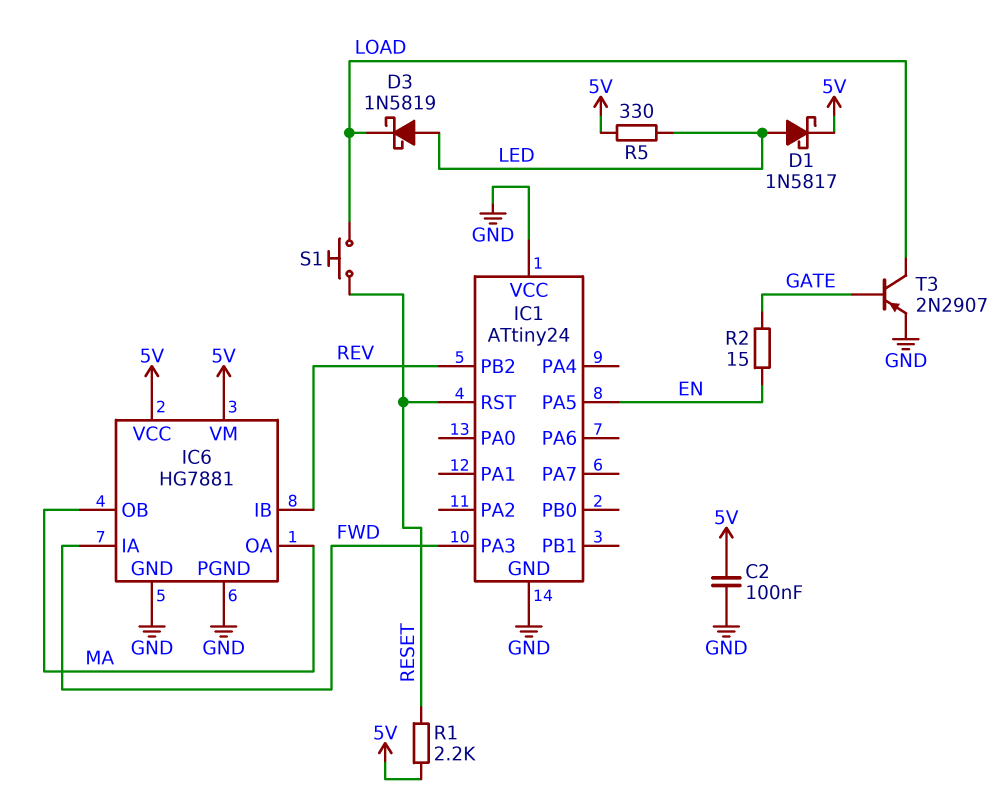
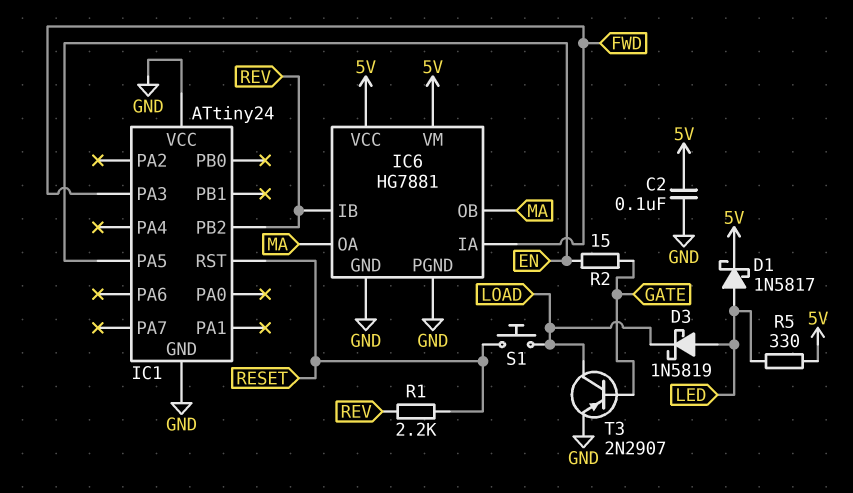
R1: 2.2k (5V, RESET) -> 2.2k (RESET, REV)

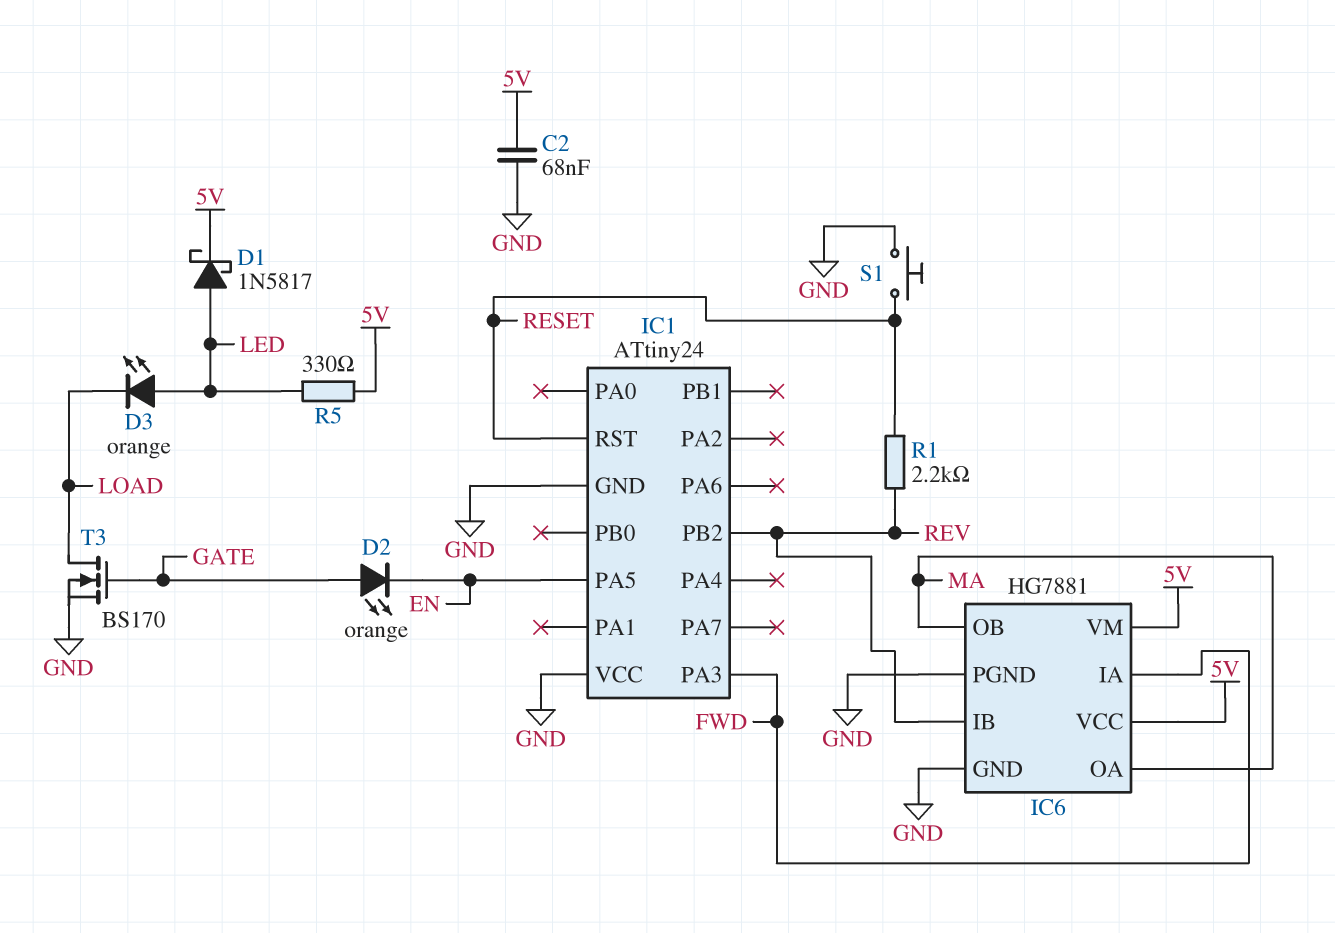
C2: 100nF (5V, GND) -> 68nF (5V, GND)
D2: none -> LED orange (A GATE, K EN)
D3: schottky 1N5819 (A LED, K LOAD) -> LED orange (A LED, K LOAD)
R2: 15 (EN, GATE) -> none
S1: button (LOAD, RESET) -> button (GND, RESET)
T3: PNP 2N2907 (B GATE, C LOAD, E GND) -> NMOS BS170 (G GATE, D LOAD, S GND)

